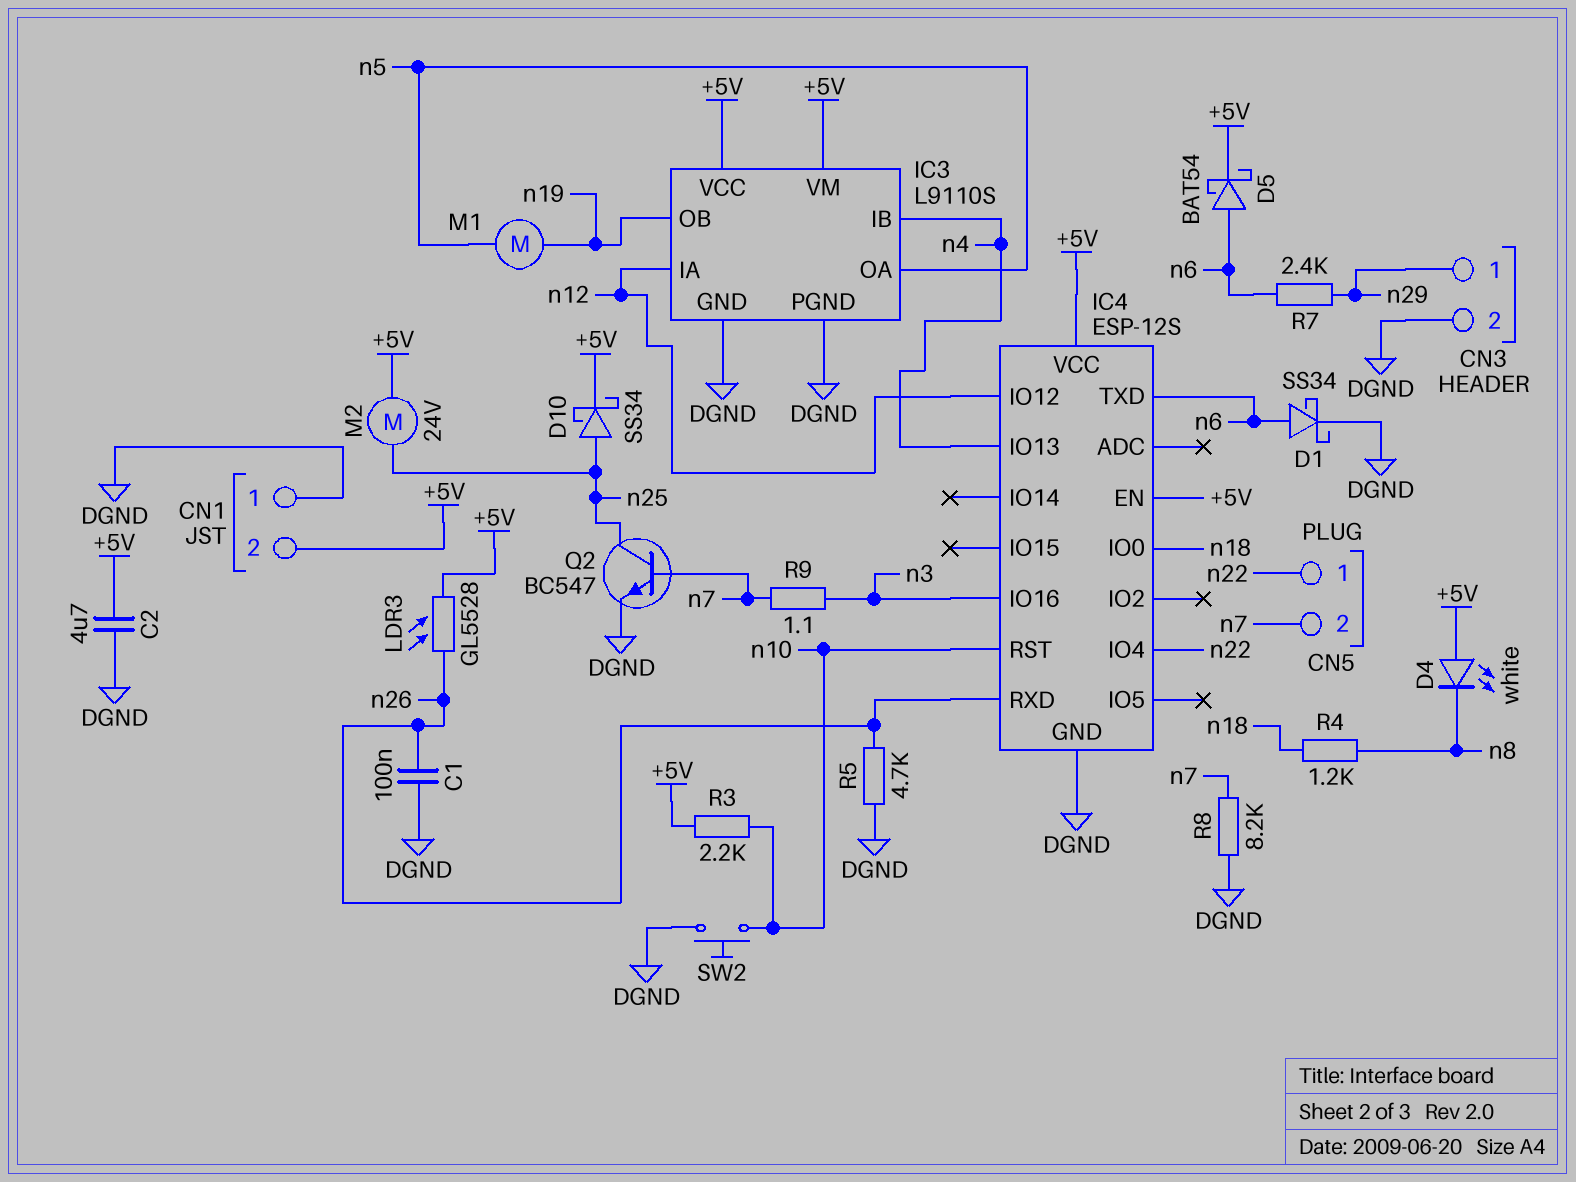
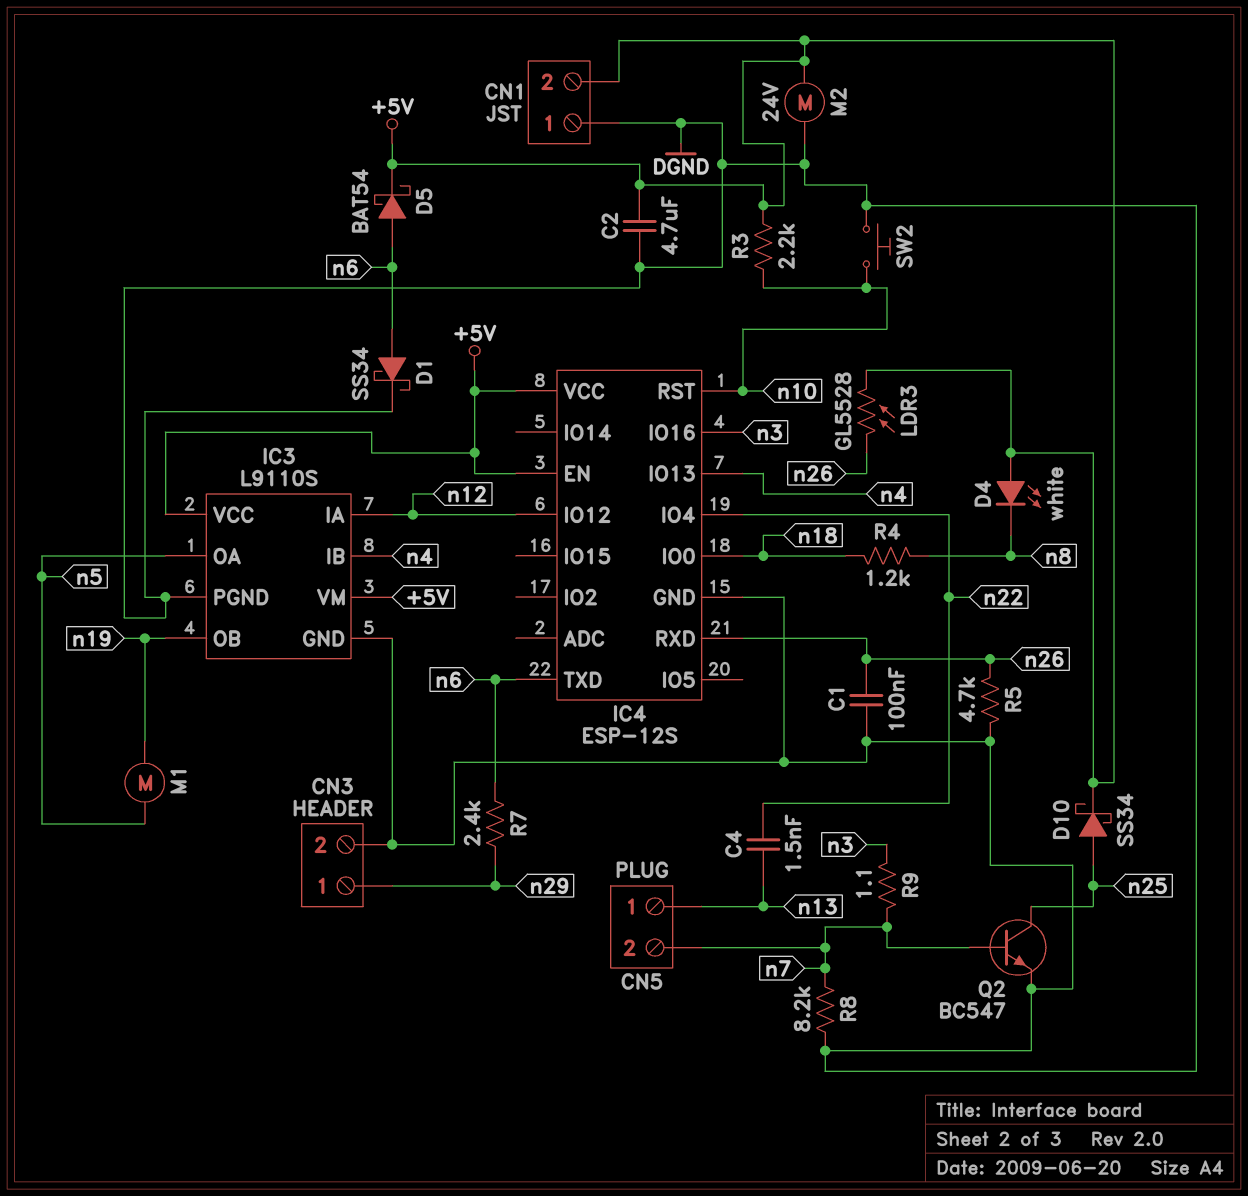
C4: none -> 1.5nF (n13, n22)
CN5 pin 1: n22 -> n13
M2: motor 24V (+5V, n25) -> motor 24V (+5V, DGND)

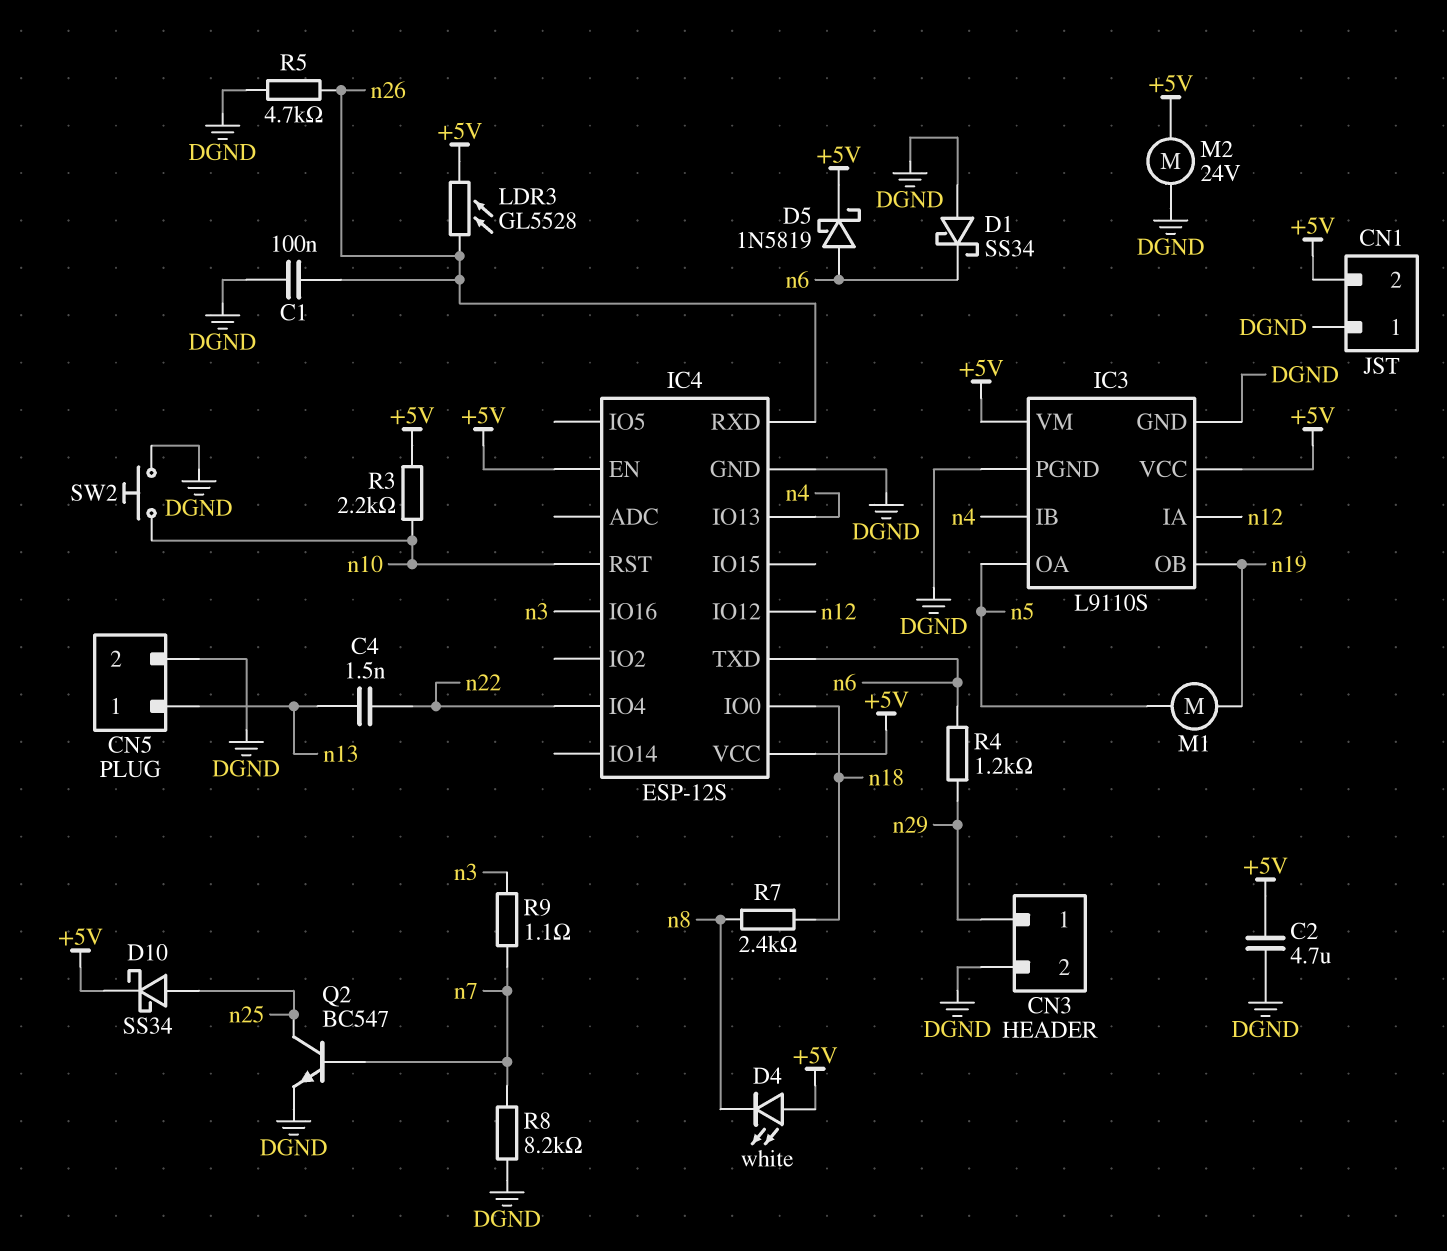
CN5 pin 2: n7 -> DGND
D1: schottky SS34 (A n6, K DGND) -> schottky SS34 (A DGND, K n6)
D5: schottky BAT54 (A n6, K +5V) -> schottky 1N5819 (A n6, K +5V)
R4: 1.2k (n8, n18) -> 1.2k (n6, n29)
R7: 2.4k (n6, n29) -> 2.4k (n8, n18)

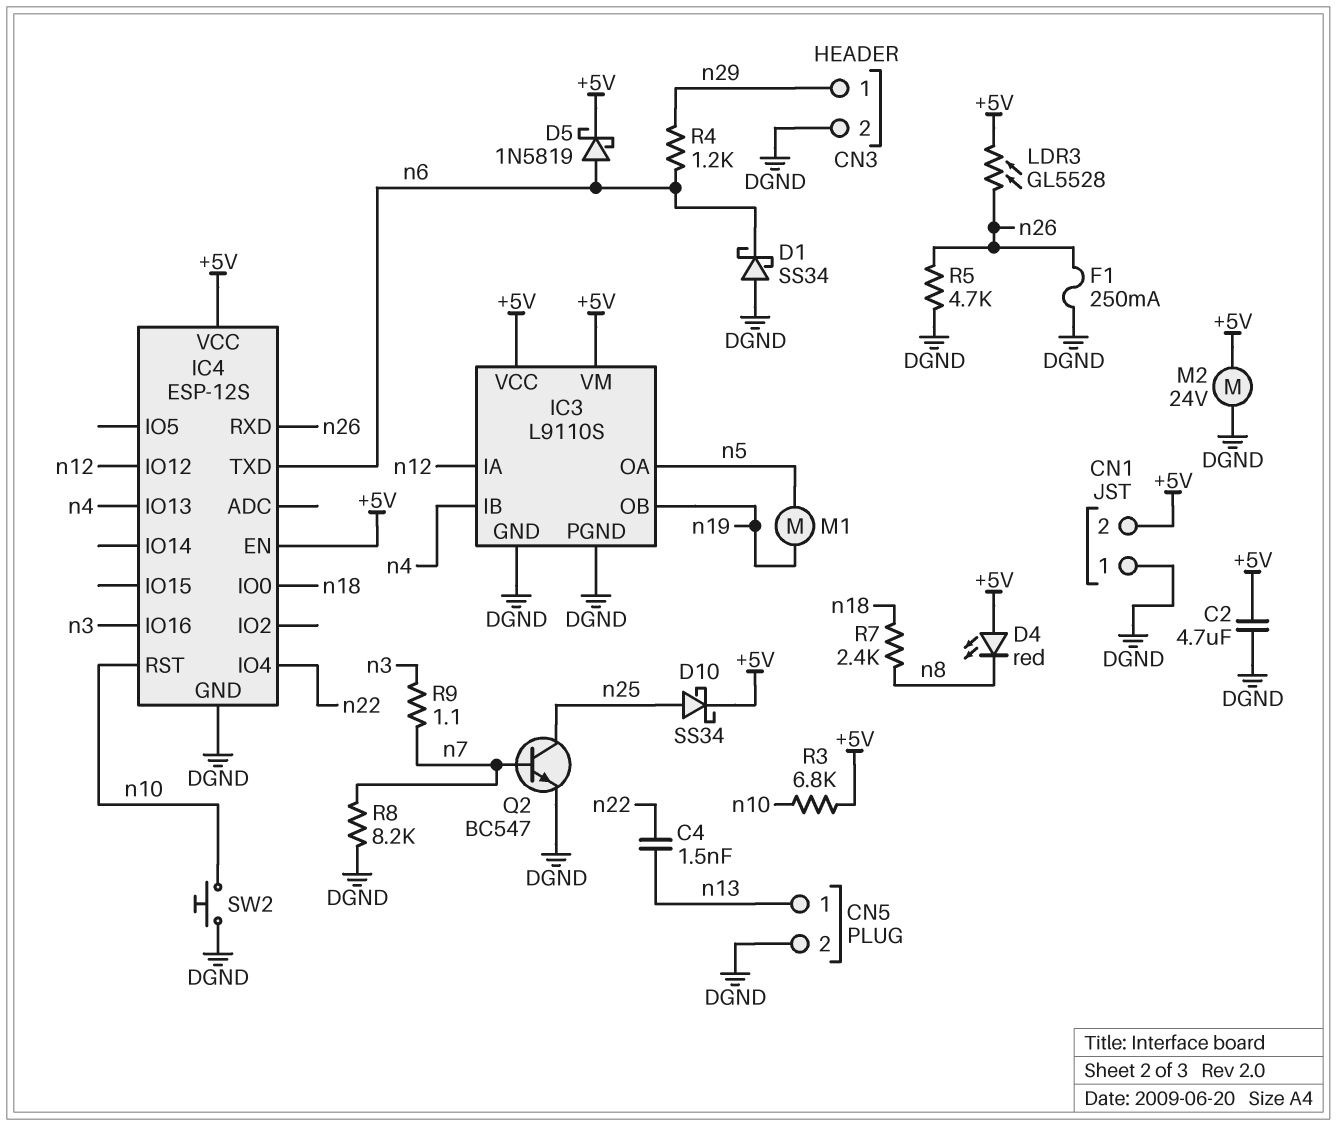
C1: 100nF (DGND, n26) -> none
D4: LED white (A +5V, K n8) -> LED red (A +5V, K n8)
F1: none -> 250mA (DGND, n26)
R3: 2.2k (+5V, n10) -> 6.8k (+5V, n10)

